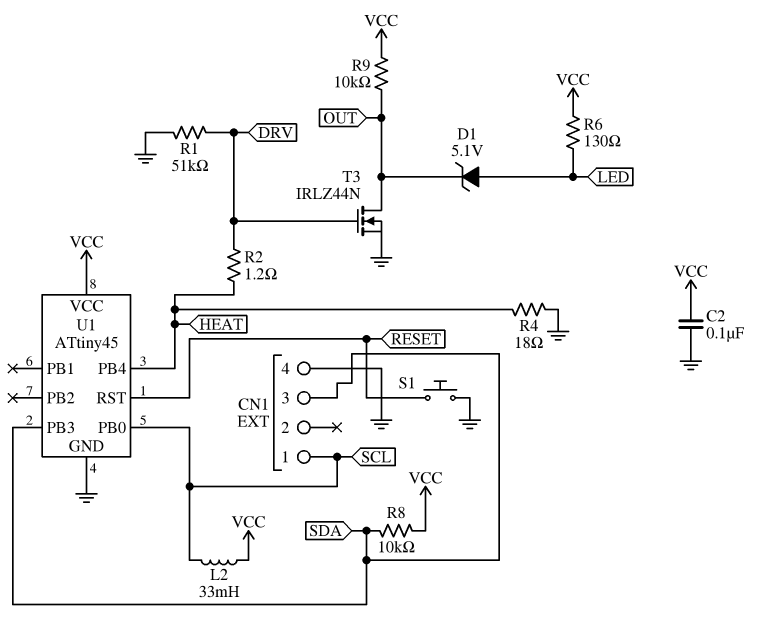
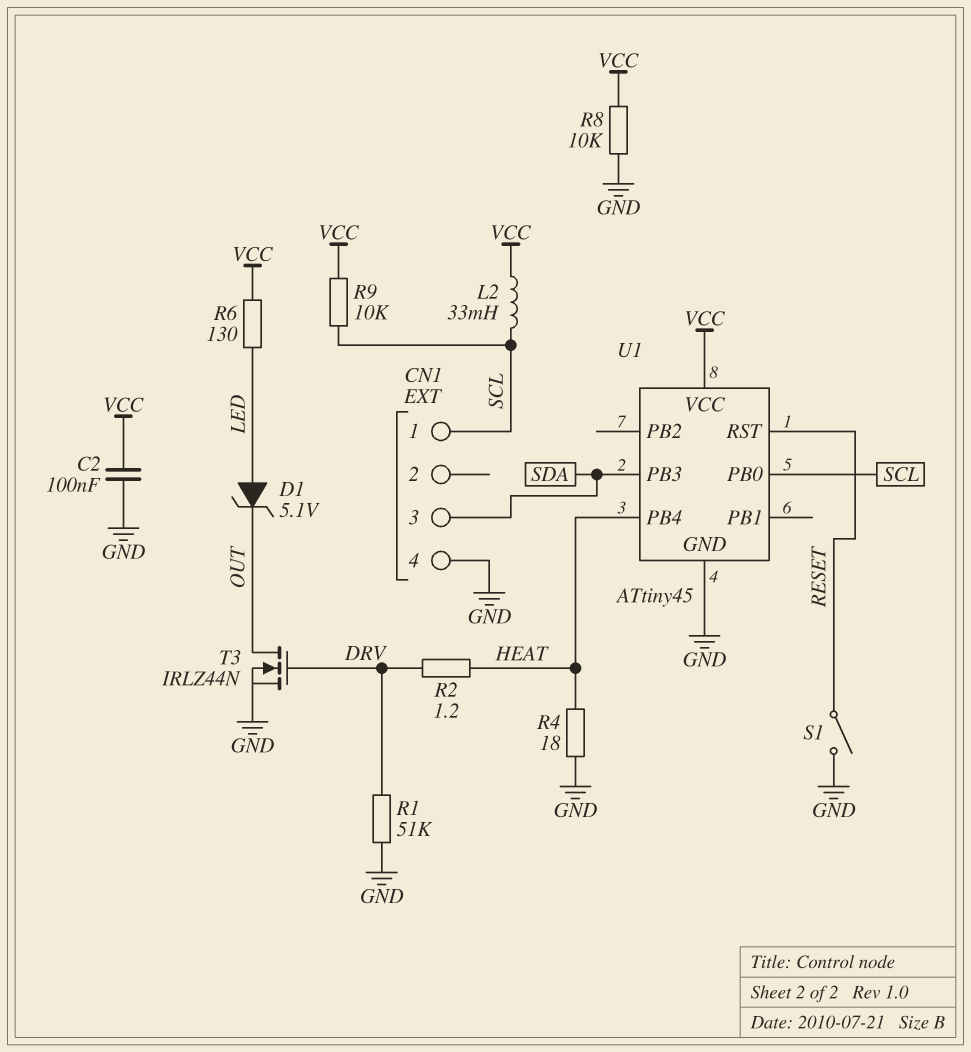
R8: 10k (SDA, VCC) -> 10k (GND, VCC)
R9: 10k (OUT, VCC) -> 10k (SCL, VCC)
S1: button (GND, RESET) -> switch (GND, RESET)

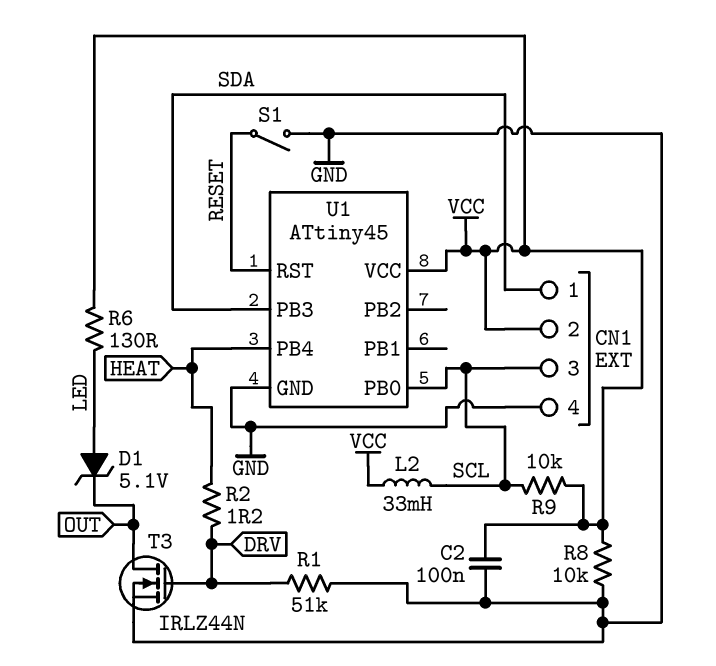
CN1 pin 1: SCL -> SDA
CN1 pin 2: none -> VCC
CN1 pin 3: SDA -> SCL
R4: 18 (GND, HEAT) -> none

